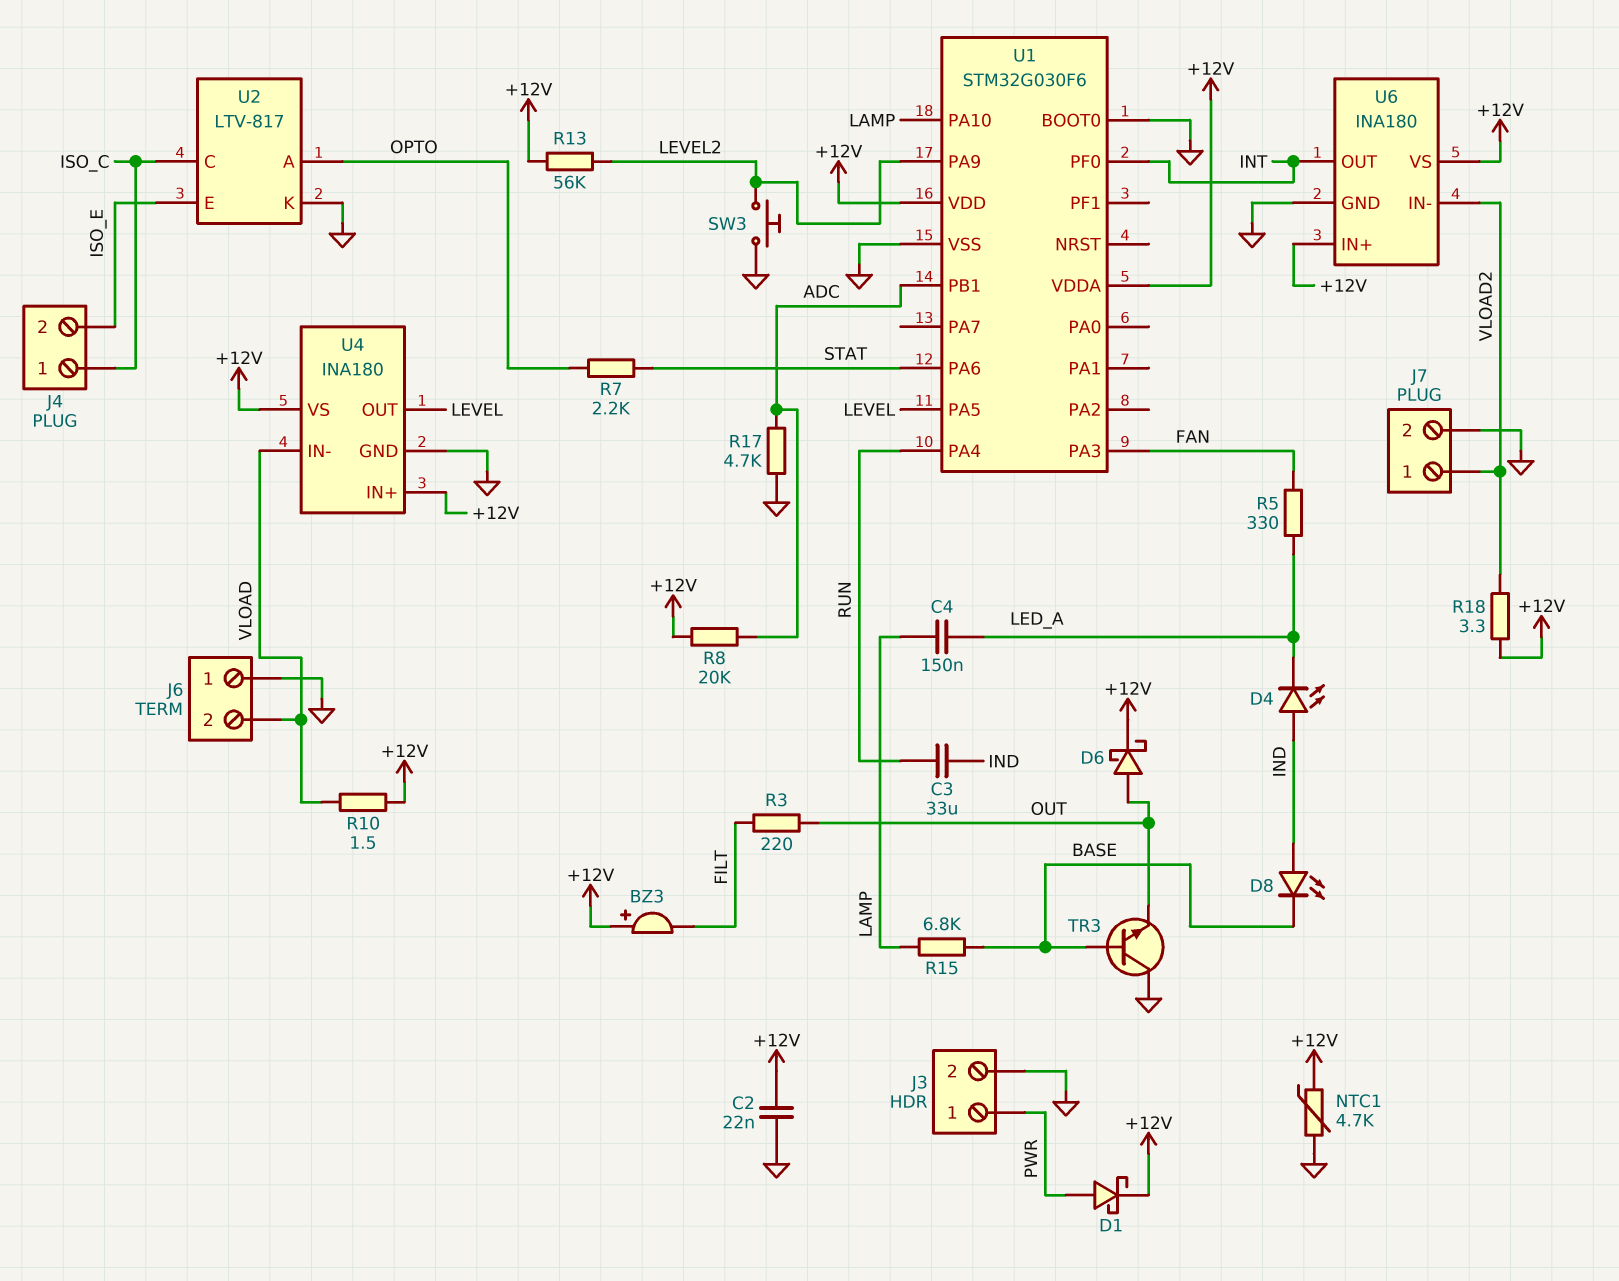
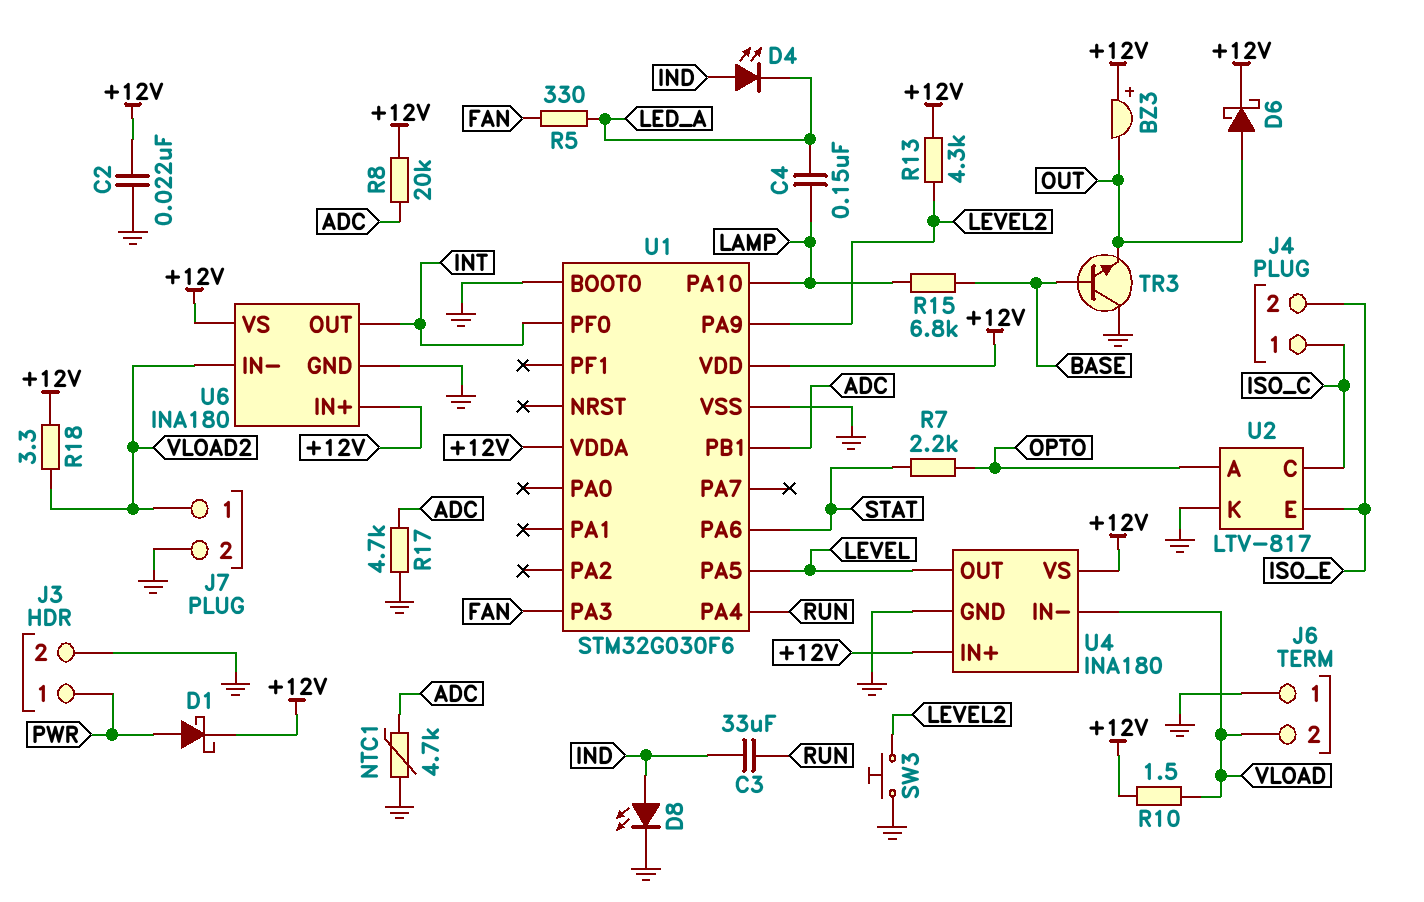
BZ3: buzzer (plus +12V, minus FILT) -> buzzer (plus +12V, minus OUT)
D8: LED (A IND, K BASE) -> LED (A IND, K GND)
NTC1: 4.7k (+12V, GND) -> 4.7k (ADC, GND)
R3: 220 (FILT, OUT) -> none
R13: 56k (+12V, LEVEL2) -> 4.3k (+12V, LEVEL2)

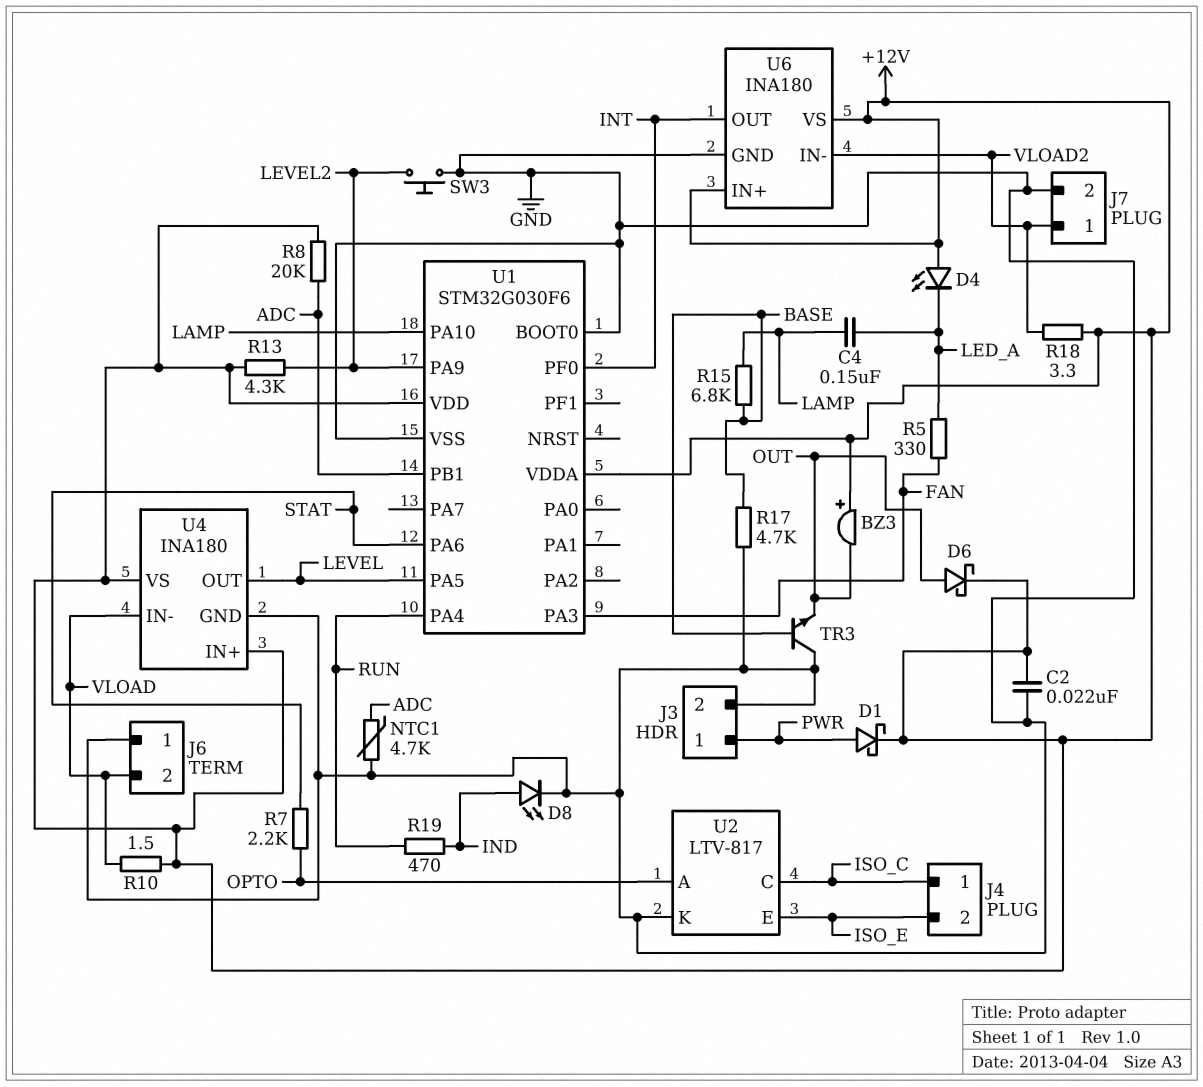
C3: 33uF (IND, RUN) -> none
D4: LED (A IND, K LED_A) -> LED (A +12V, K LED_A)
R17: 4.7k (ADC, GND) -> 4.7k (BASE, GND)
R19: none -> 470 (IND, RUN)

